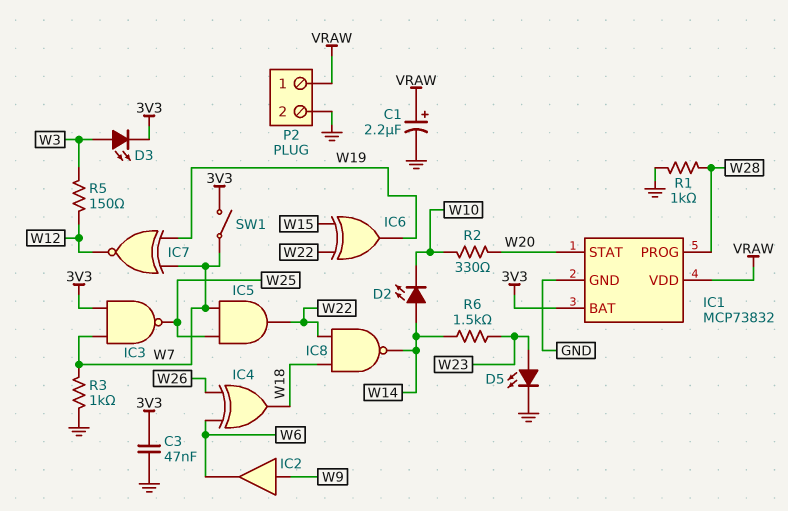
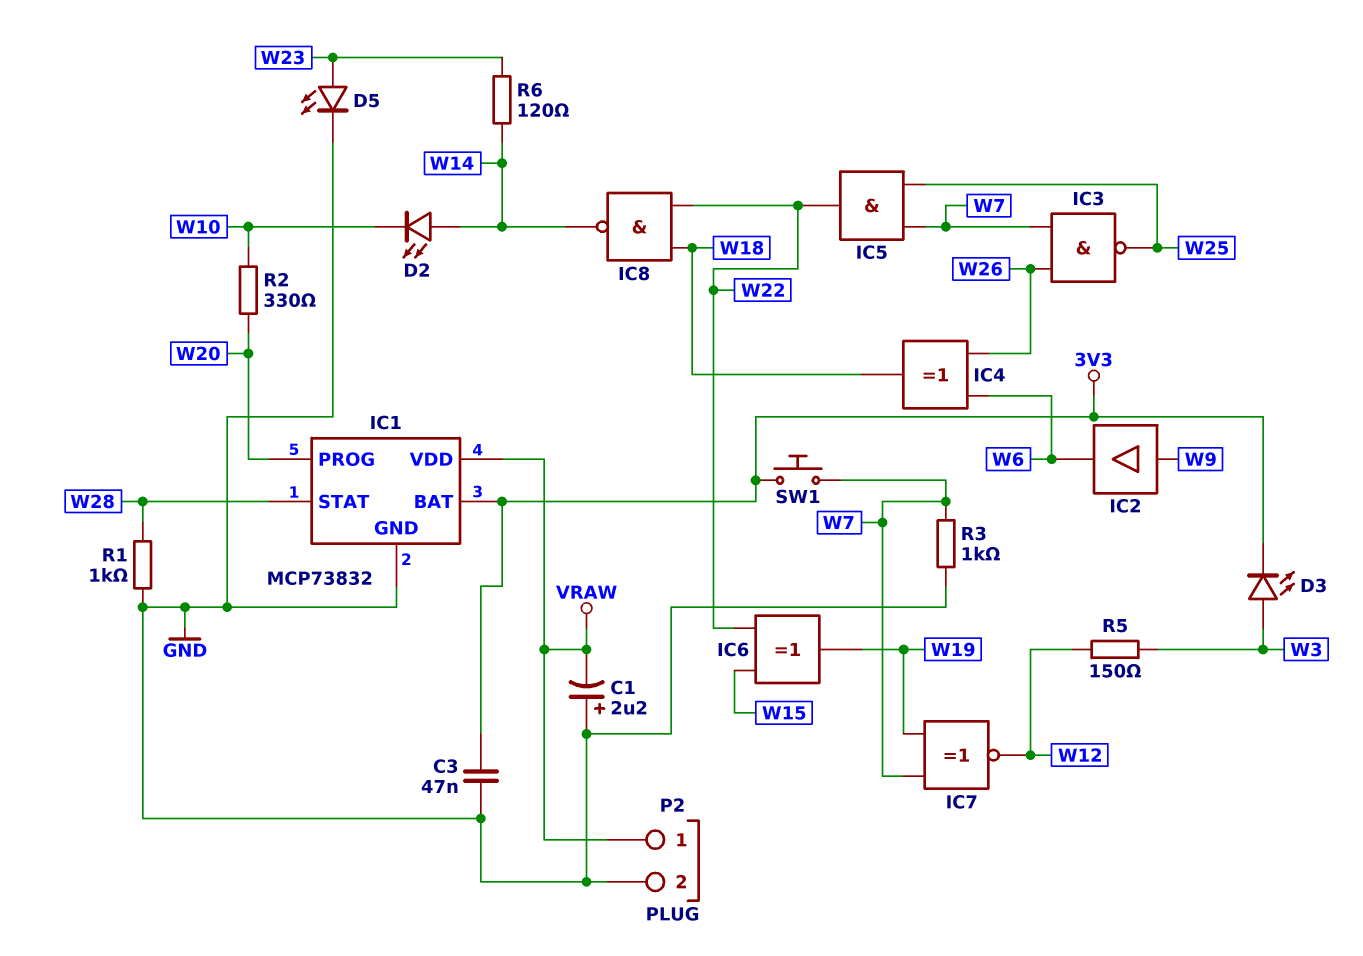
C1: 2.2uF (plus VRAW, minus GND) -> 2.2uF (plus GND, minus VRAW)
IC1 pin PROG: W28 -> W20
IC1 pin STAT: W20 -> W28
IC3: NAND (in 3V3, in W7, out W25) -> NAND (in W7, in W26, out W25)
R6: 1.5k (W14, W23) -> 120 (W14, W23)
SW1: switch (3V3, W7) -> button (3V3, W7)

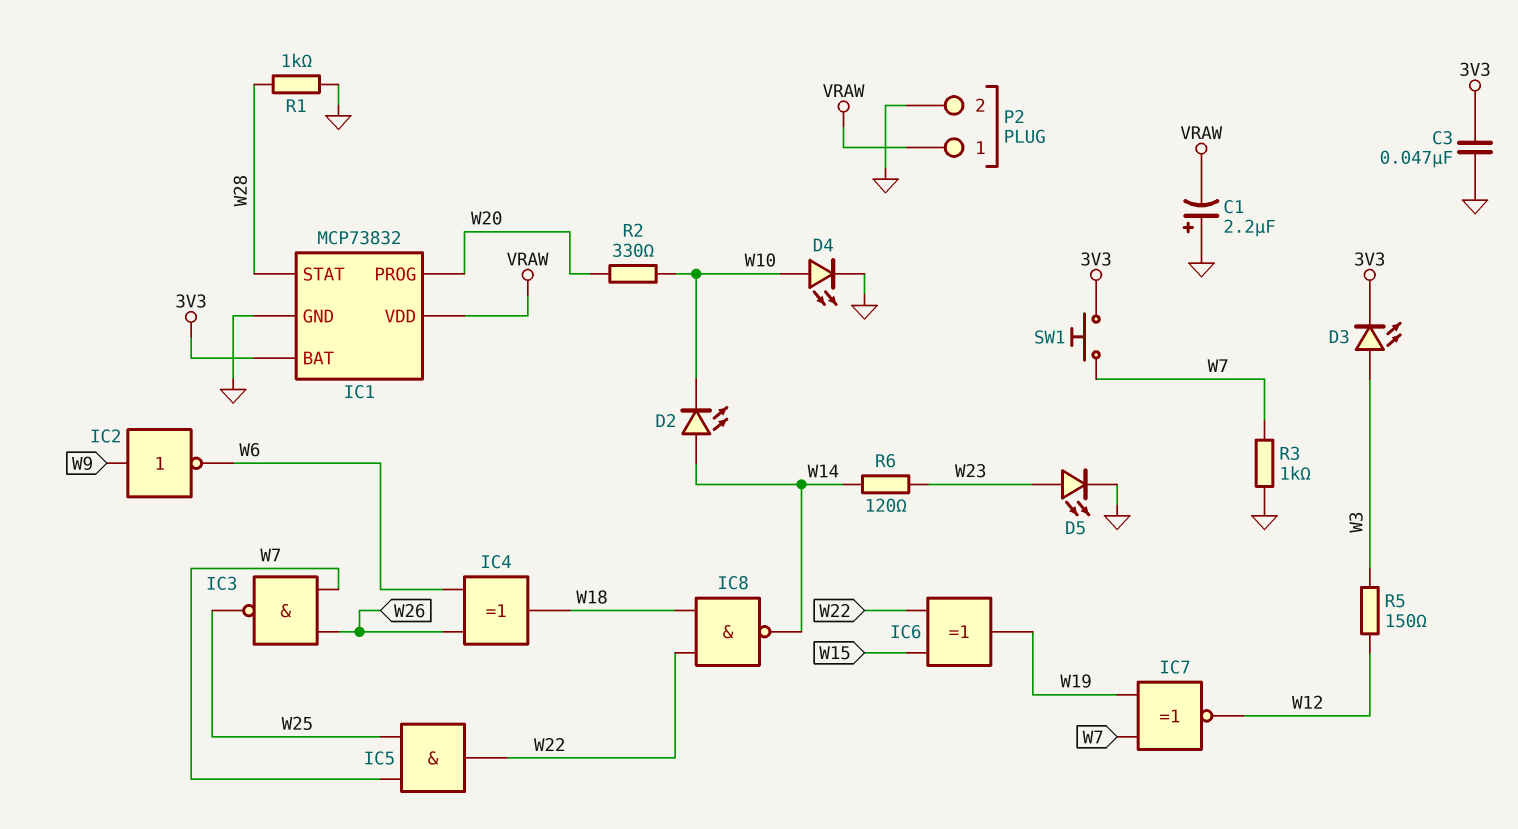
D4: none -> LED (A W10, K GND)
IC2: buffer (in W9, out W6) -> NOT (in W9, out W6)

